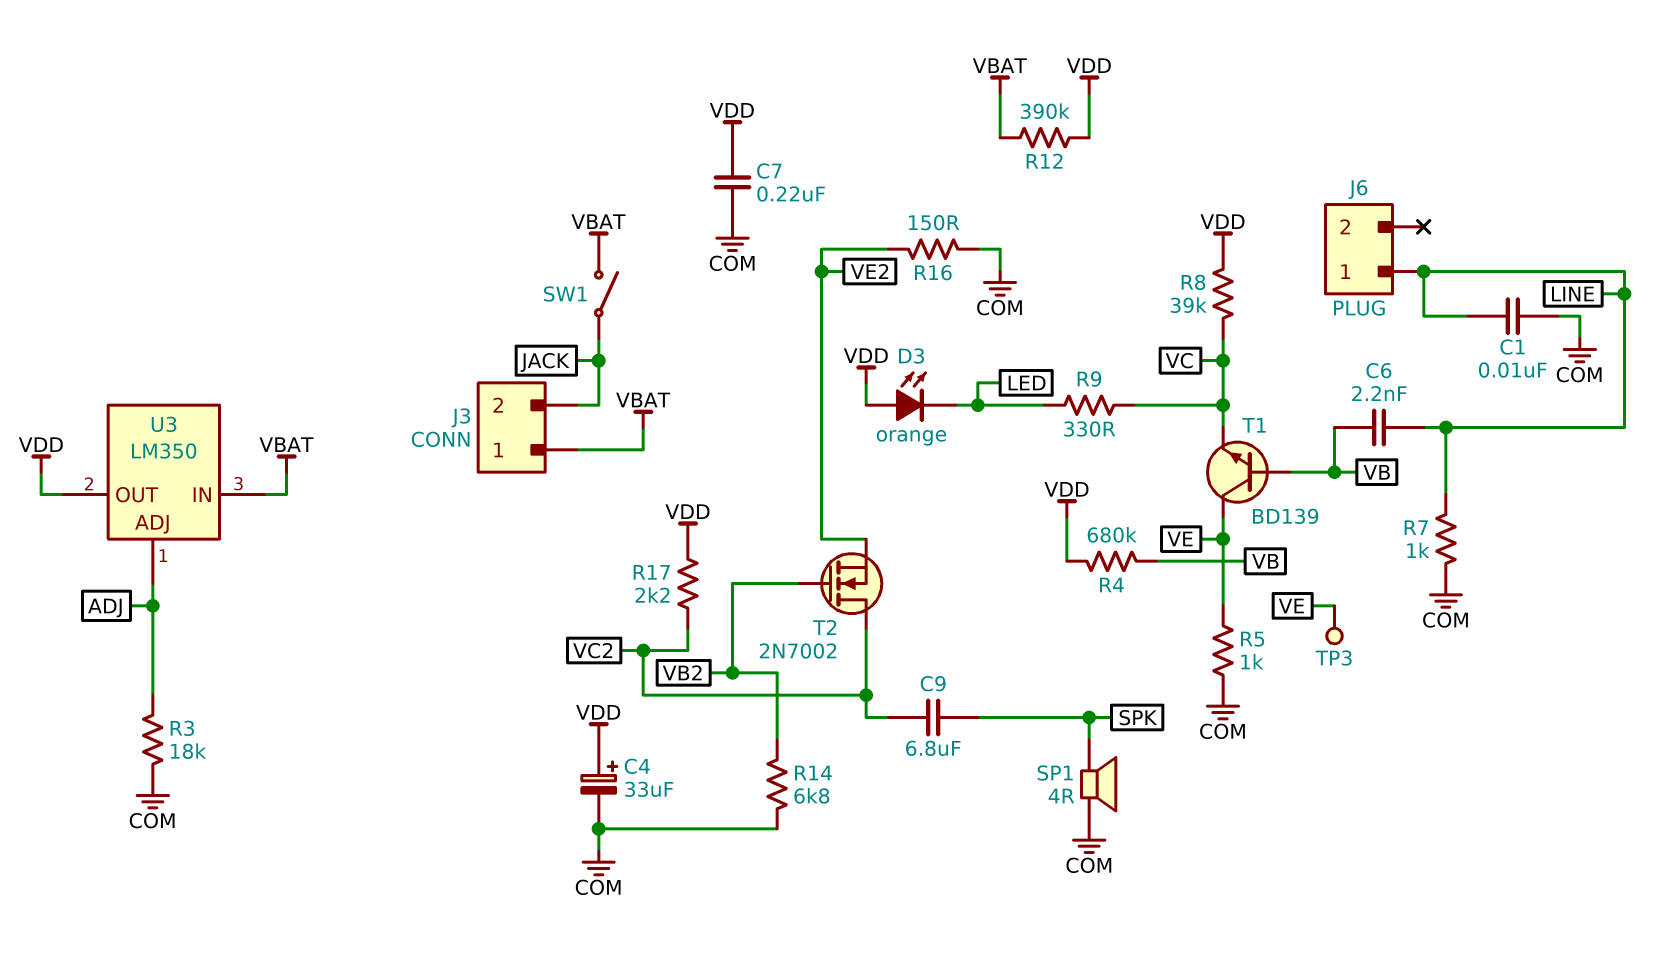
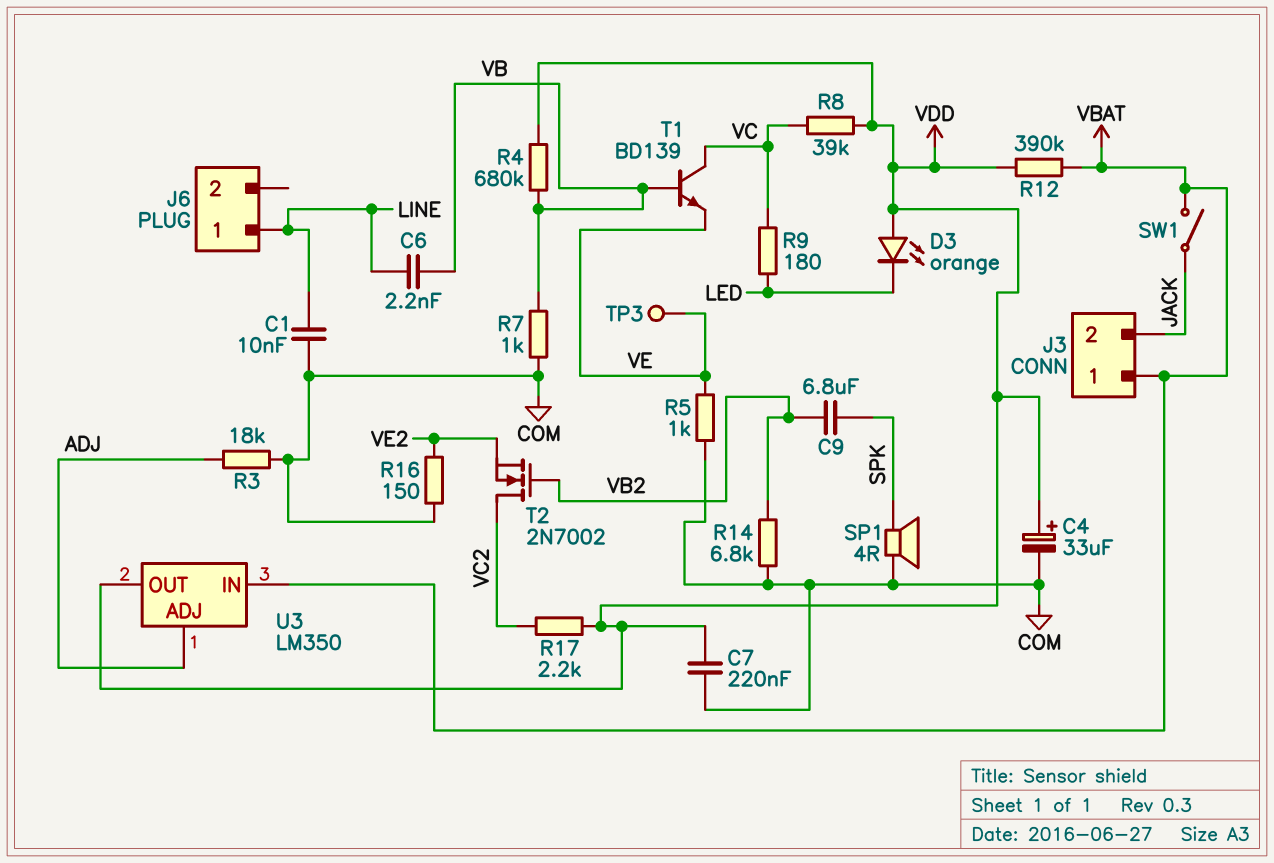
C9: 6.8uF (SPK, VC2) -> 6.8uF (SPK, VB2)
R7: 1k (COM, LINE) -> 1k (COM, VB)
R9: 330 (LED, VC) -> 180 (LED, VC)
T1: NPN BD139 (B VB, C VE, E VC) -> NPN BD139 (B VB, C VC, E VE)

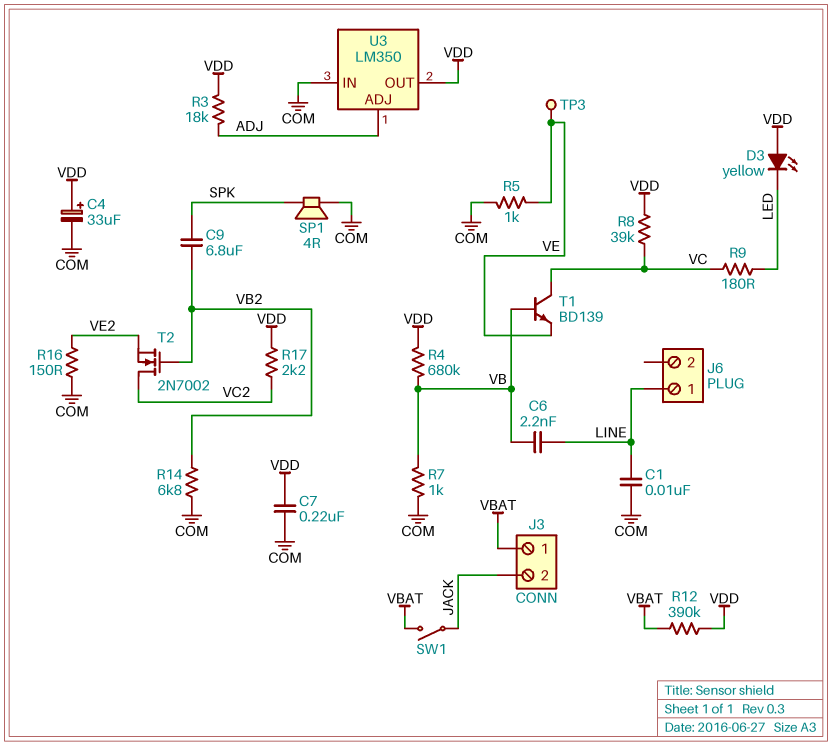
D3: LED orange (A VDD, K LED) -> LED yellow (A VDD, K LED)
R3: 18k (ADJ, COM) -> 18k (ADJ, VDD)
U3 pin IN: VBAT -> COM

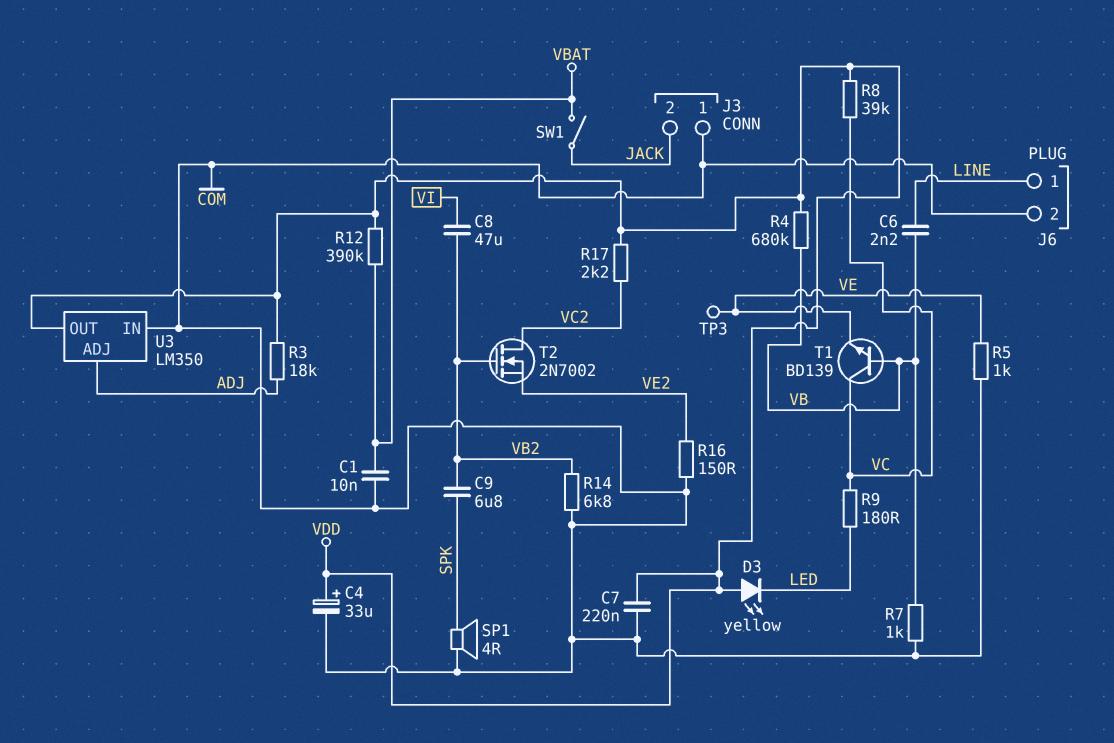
C1: 10nF (COM, LINE) -> 10nF (COM, VBAT)
C8: none -> 47uF (VB2, VI)
J3 pin 1: VBAT -> COM
J6 pin 2: none -> COM

